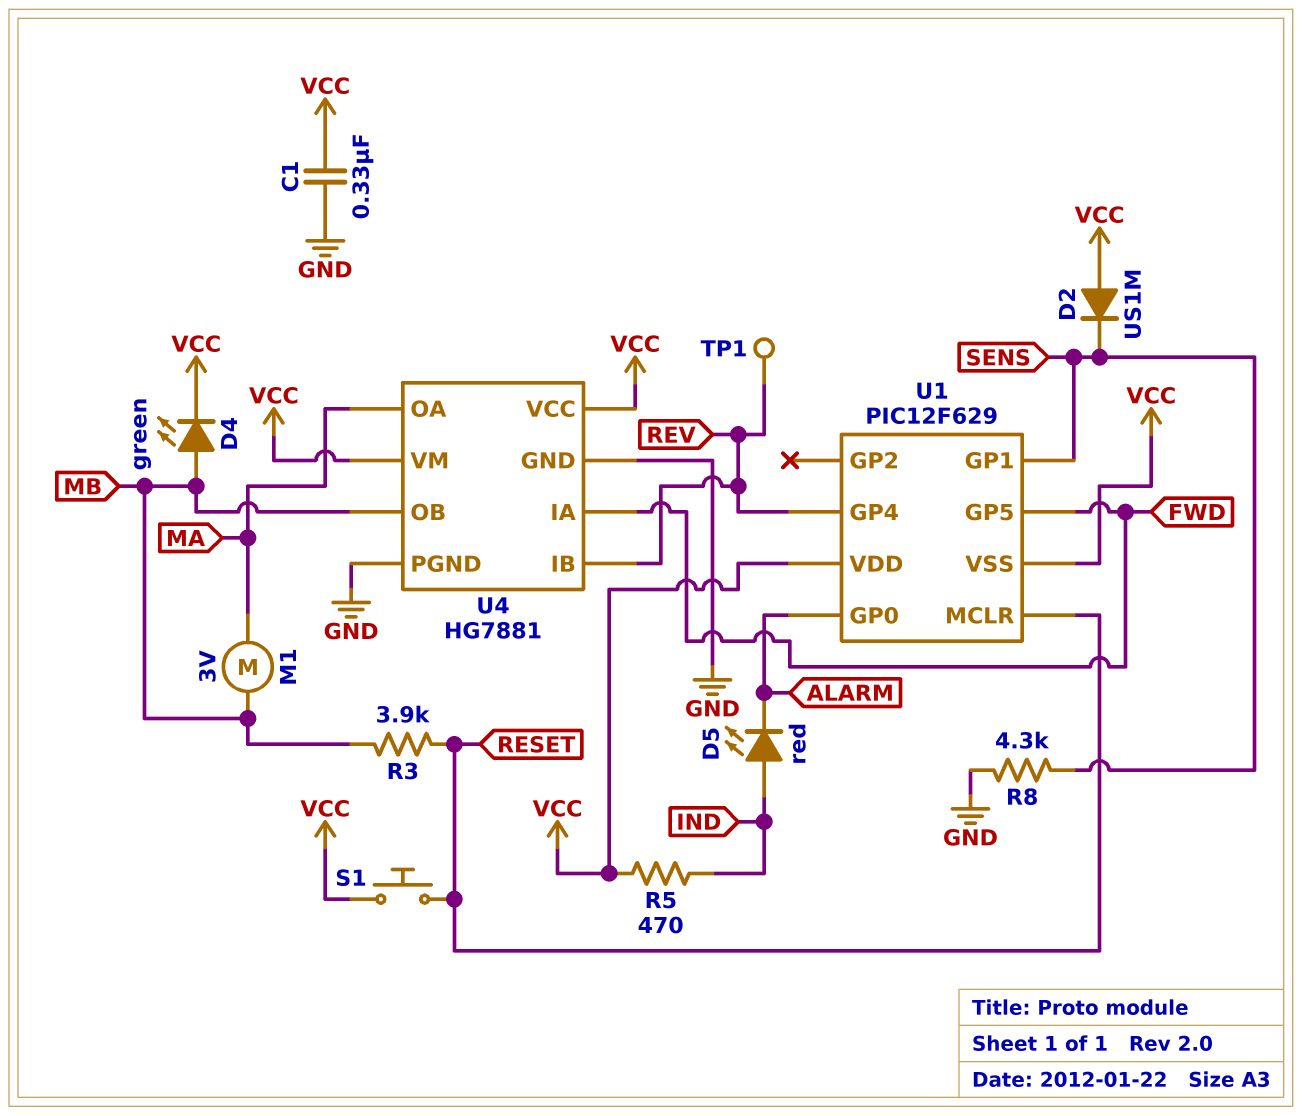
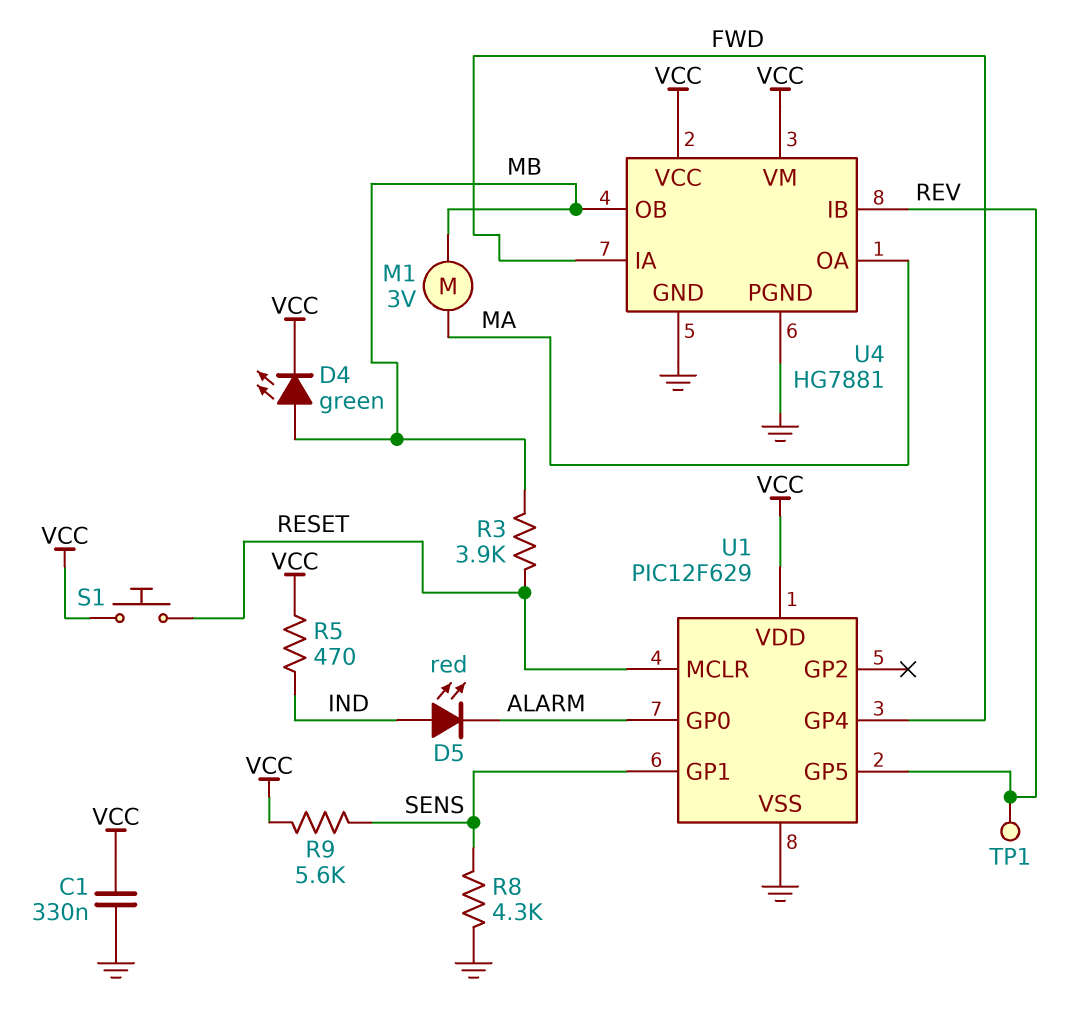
D2: diode US1M (A VCC, K SENS) -> none
R9: none -> 5.6k (SENS, VCC)
U1 pin GP4: REV -> FWD
U1 pin GP5: FWD -> REV
U1 pin VSS: VCC -> GND

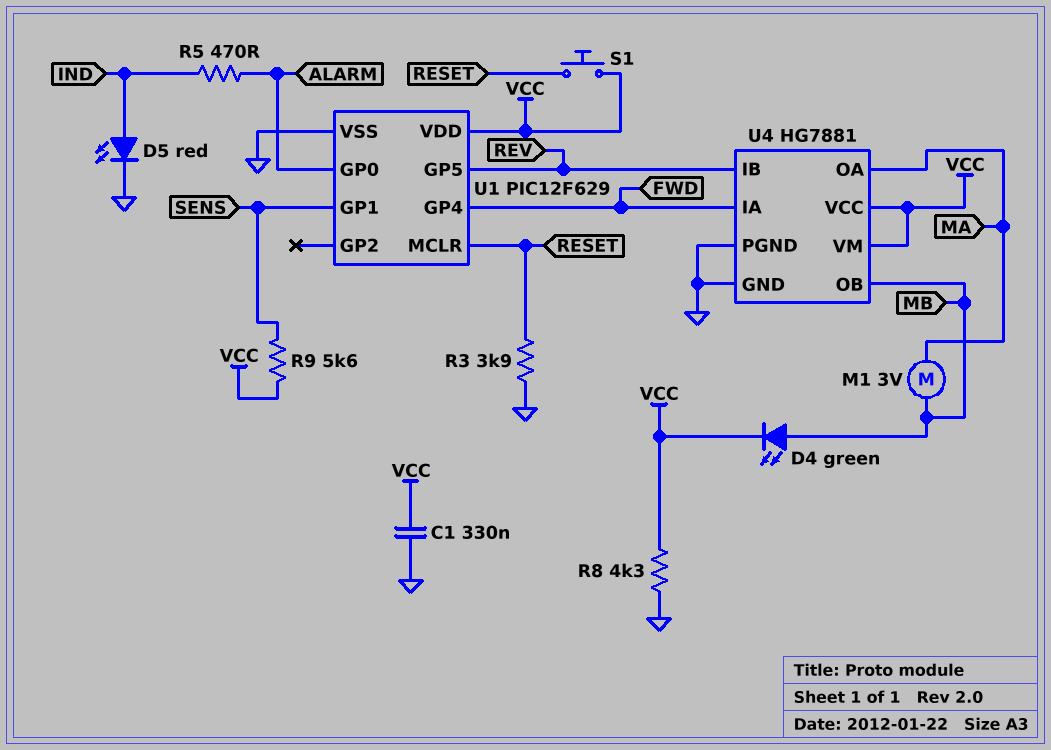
D5: LED red (A IND, K ALARM) -> LED red (A IND, K GND)
R3: 3.9k (MB, RESET) -> 3.9k (GND, RESET)
R5: 470 (IND, VCC) -> 470 (ALARM, IND)
R8: 4.3k (GND, SENS) -> 4.3k (GND, VCC)
TP1: test point (REV) -> none

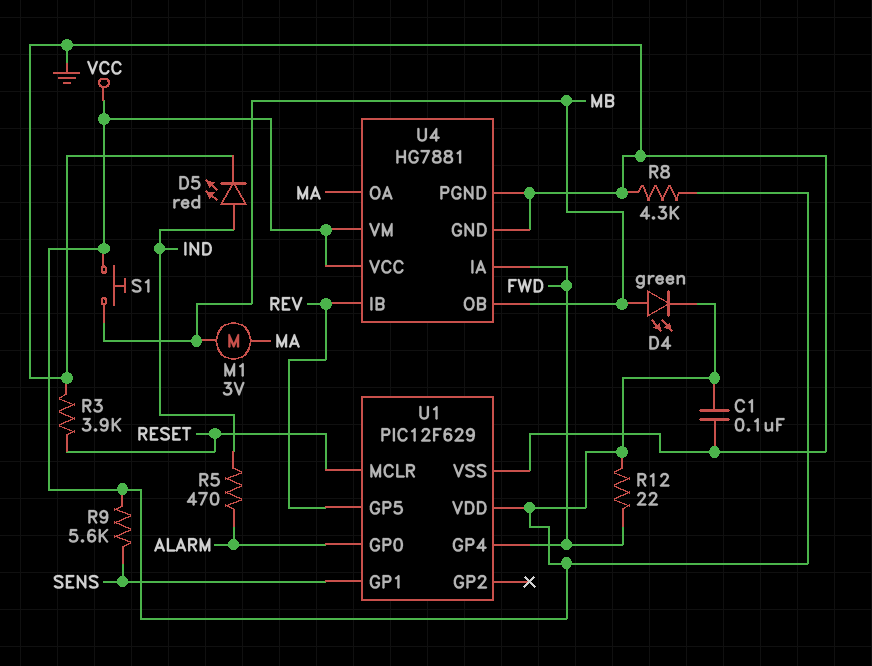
C1: 330nF (GND, VCC) -> 100nF (GND, VCC)
R12: none -> 22 (FWD, VCC)
S1: button (RESET, VCC) -> button (MB, VCC)

